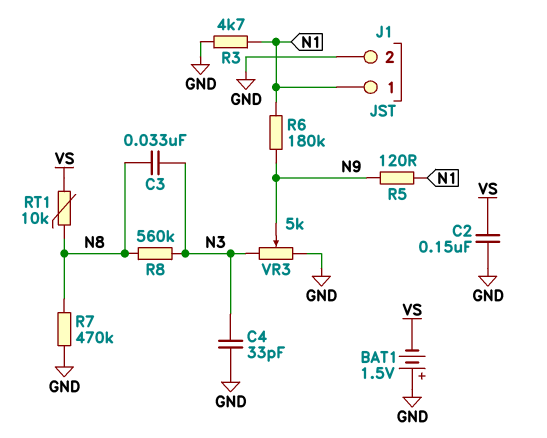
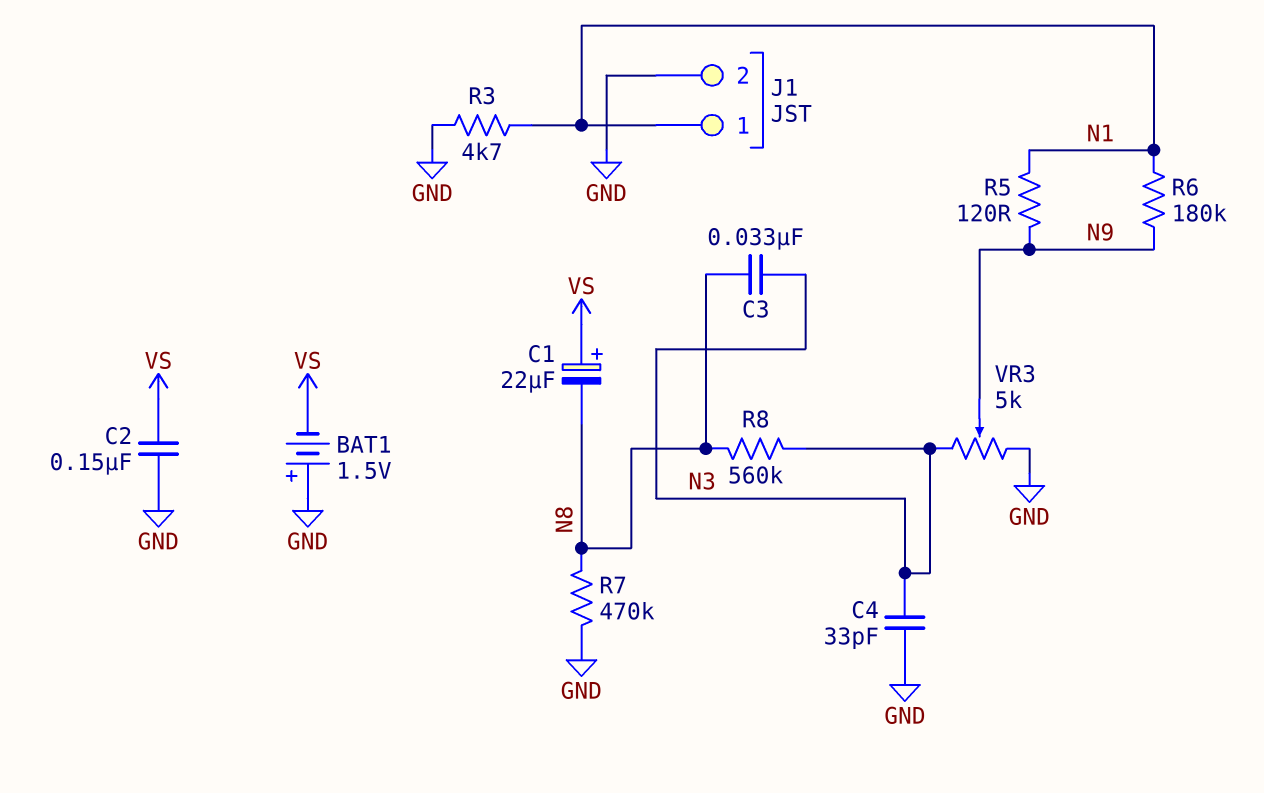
C1: none -> 22uF (plus VS, minus N8)
RT1: 10k (N8, VS) -> none

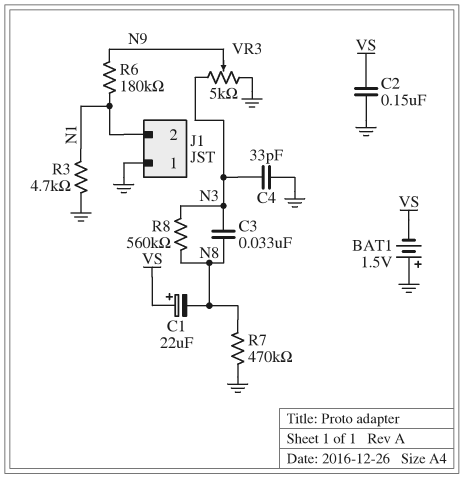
J1 pin 1: N1 -> GND
J1 pin 2: GND -> N1
R5: 120 (N1, N9) -> none

